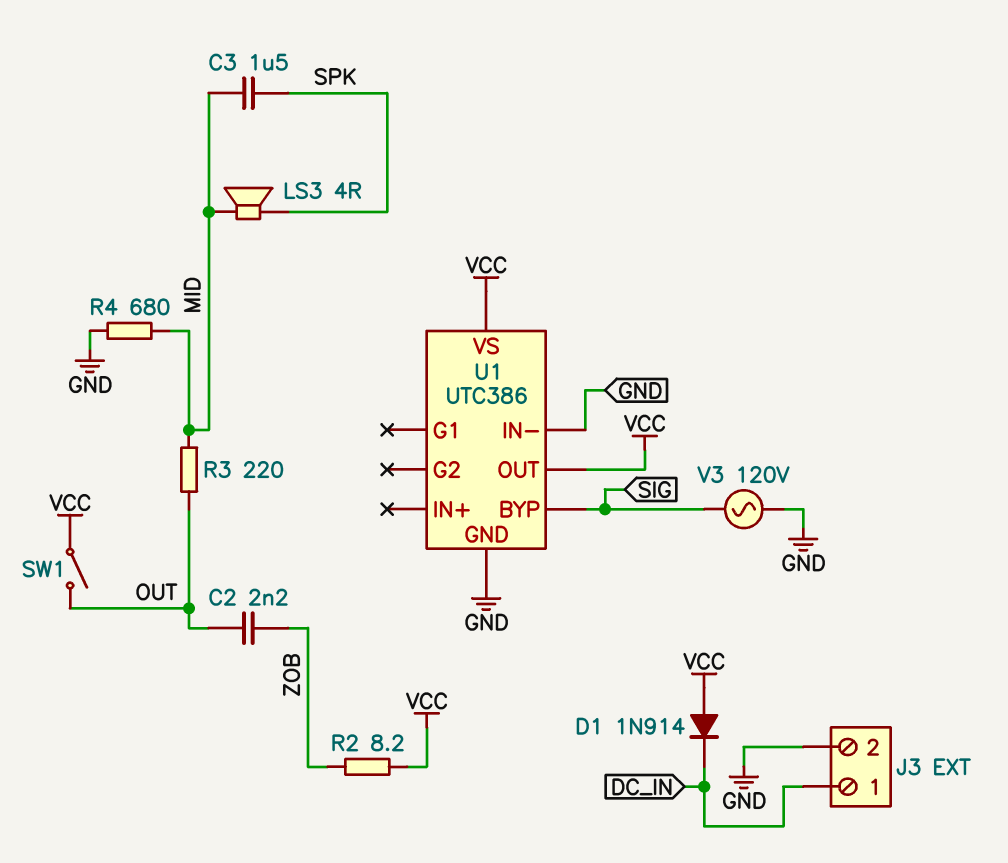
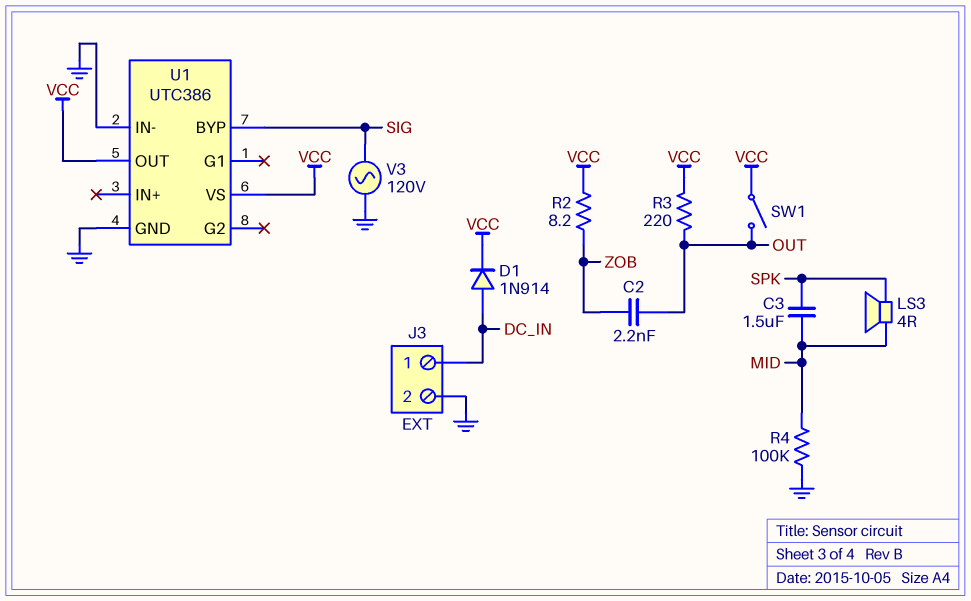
D1: diode 1N914 (A VCC, K DC_IN) -> diode 1N914 (A DC_IN, K VCC)
R3: 220 (MID, OUT) -> 220 (OUT, VCC)
R4: 680 (GND, MID) -> 100k (GND, MID)

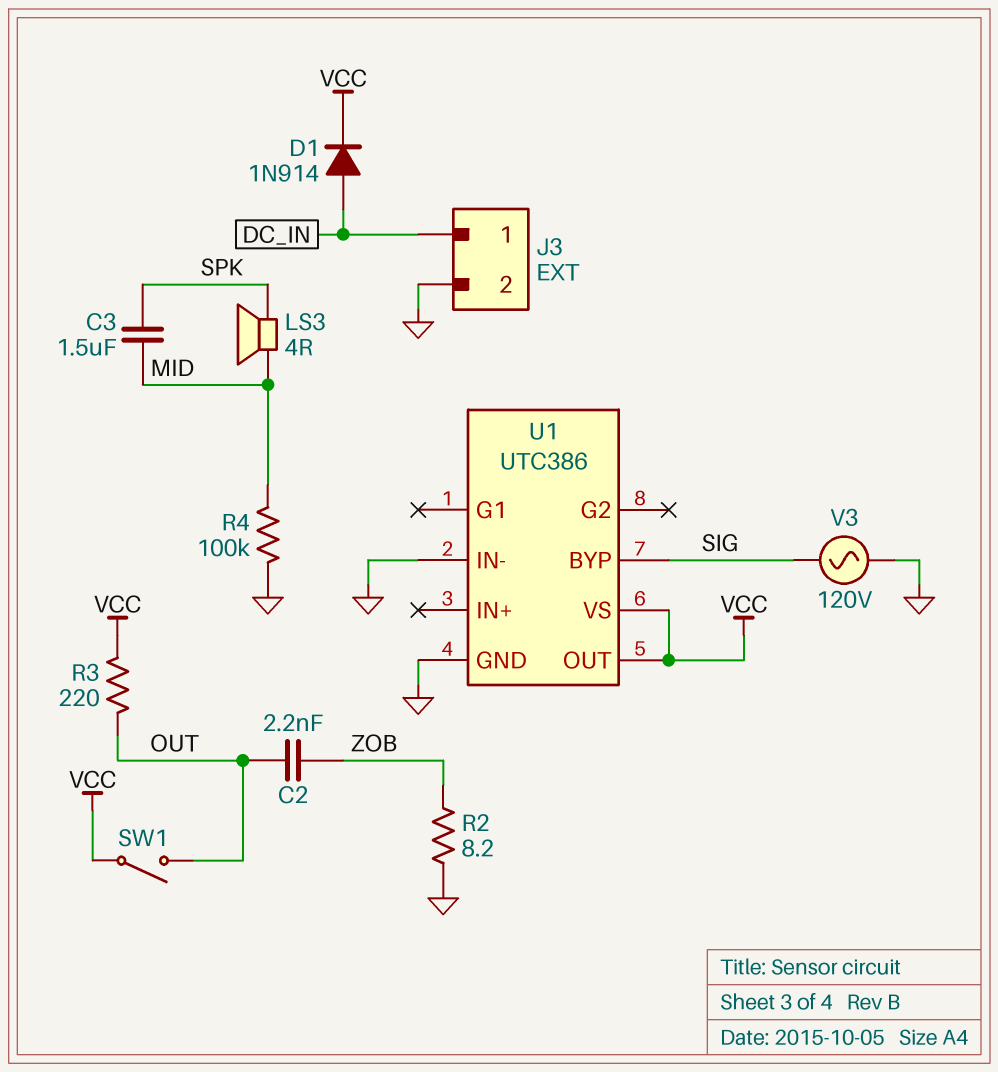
R2: 8.2 (VCC, ZOB) -> 8.2 (GND, ZOB)

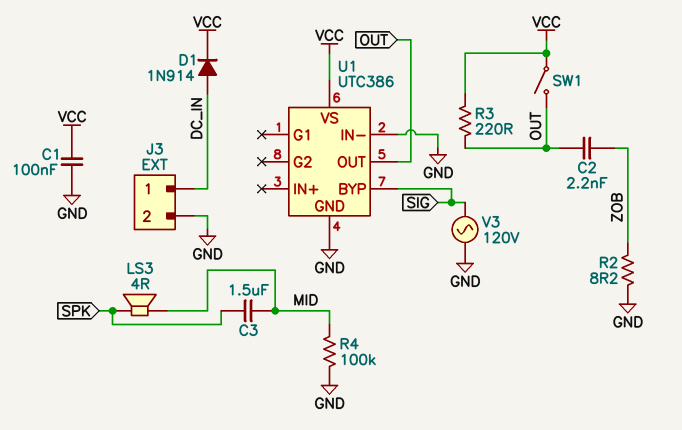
C1: none -> 100nF (GND, VCC)
U1 pin OUT: VCC -> OUT

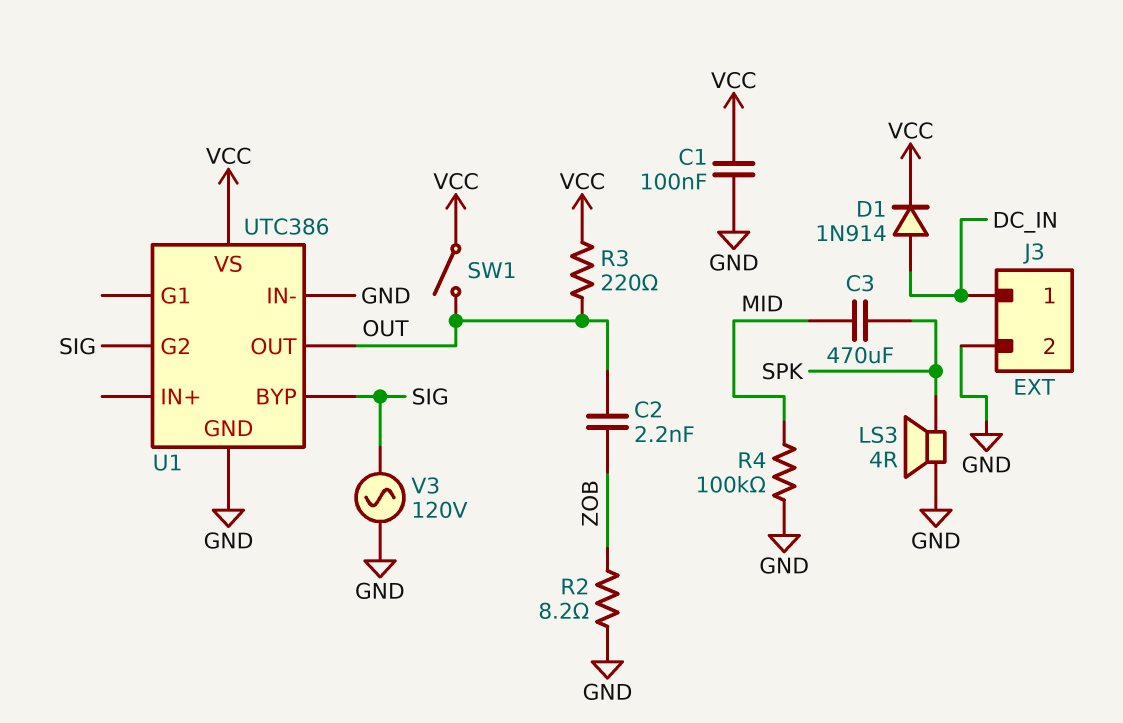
C3: 1.5uF (MID, SPK) -> 470uF (MID, SPK)
LS3: speaker 4R (MID, SPK) -> speaker 4R (GND, SPK)
U1 pin G2: none -> SIG

